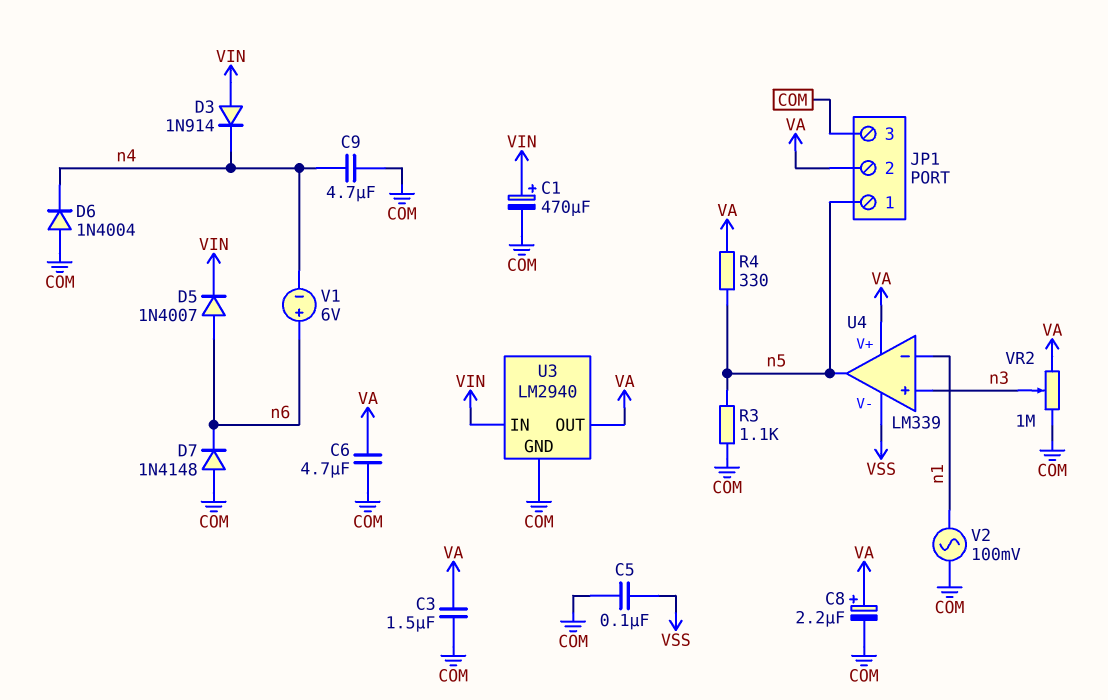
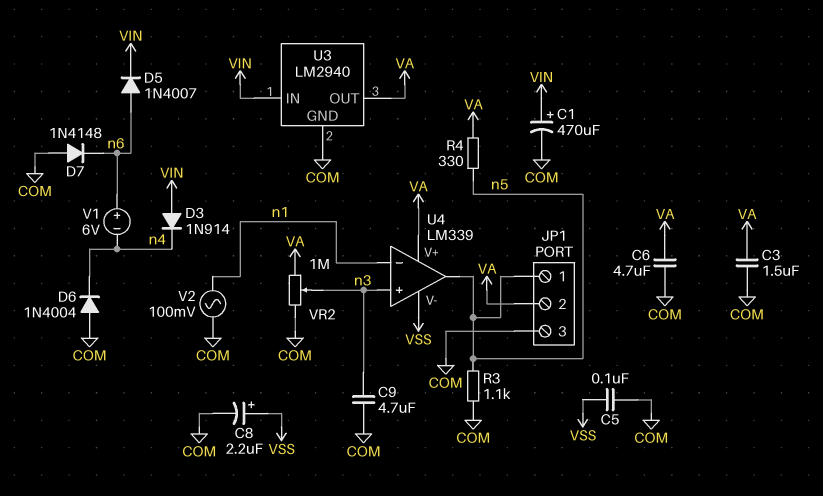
C8: 2.2uF (plus VA, minus COM) -> 2.2uF (plus VSS, minus COM)
C9: 4.7uF (COM, n4) -> 4.7uF (COM, n3)

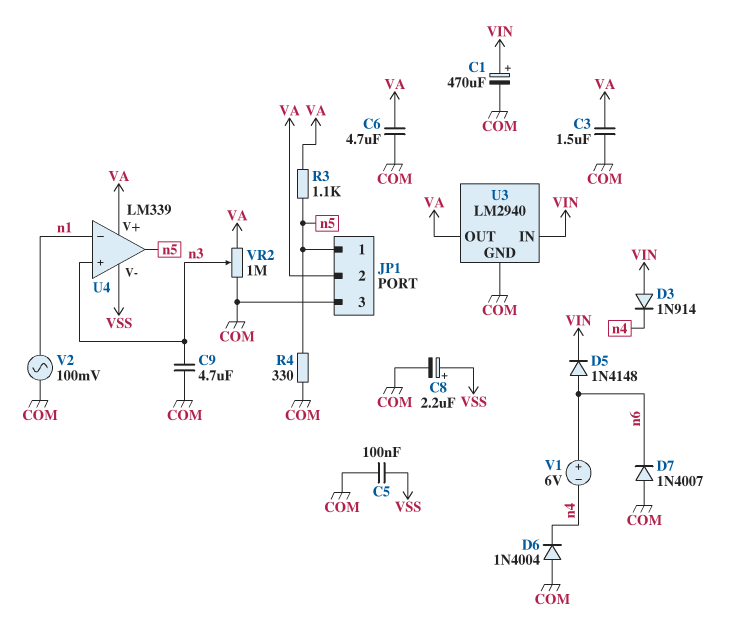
D5: diode 1N4007 (A n6, K VIN) -> diode 1N4148 (A n6, K VIN)
D7: diode 1N4148 (A COM, K n6) -> diode 1N4007 (A COM, K n6)
R3: 1.1k (COM, n5) -> 1.1k (VA, n5)
R4: 330 (VA, n5) -> 330 (COM, n5)

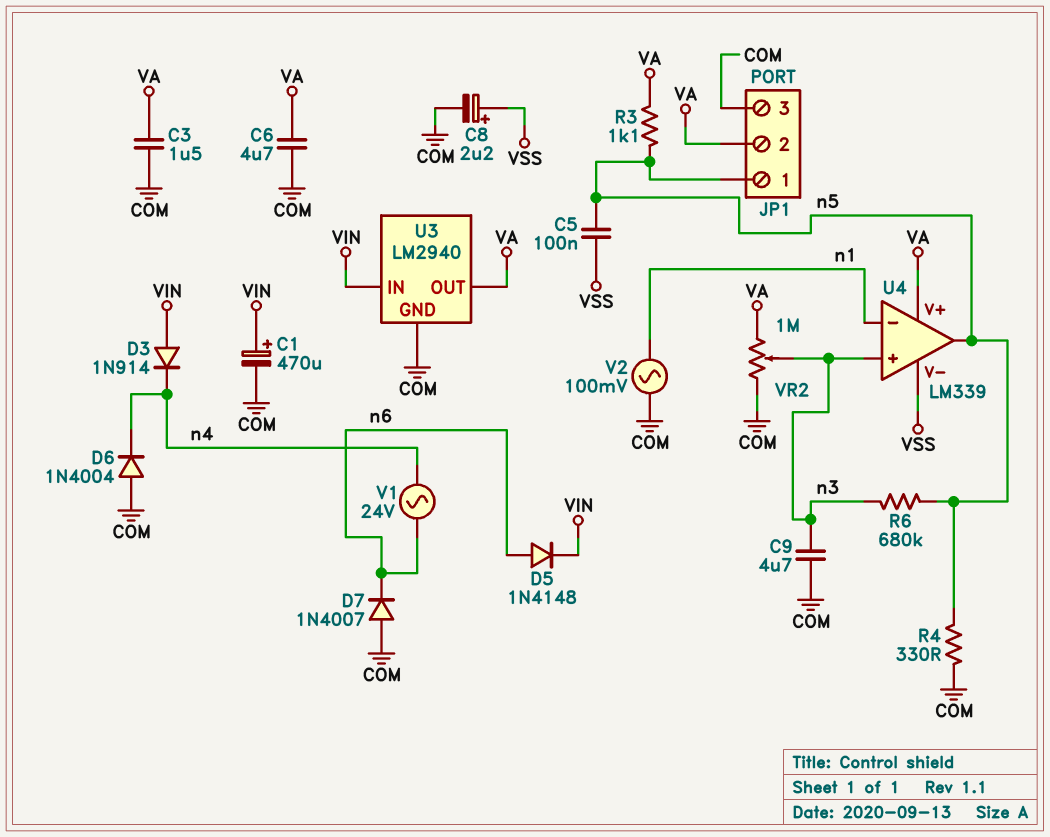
C5: 100nF (COM, VSS) -> 100nF (VSS, n5)
R6: none -> 680k (n3, n5)
V1: 6V (plus n6, minus n4) -> AC 24V (n4, n6)

